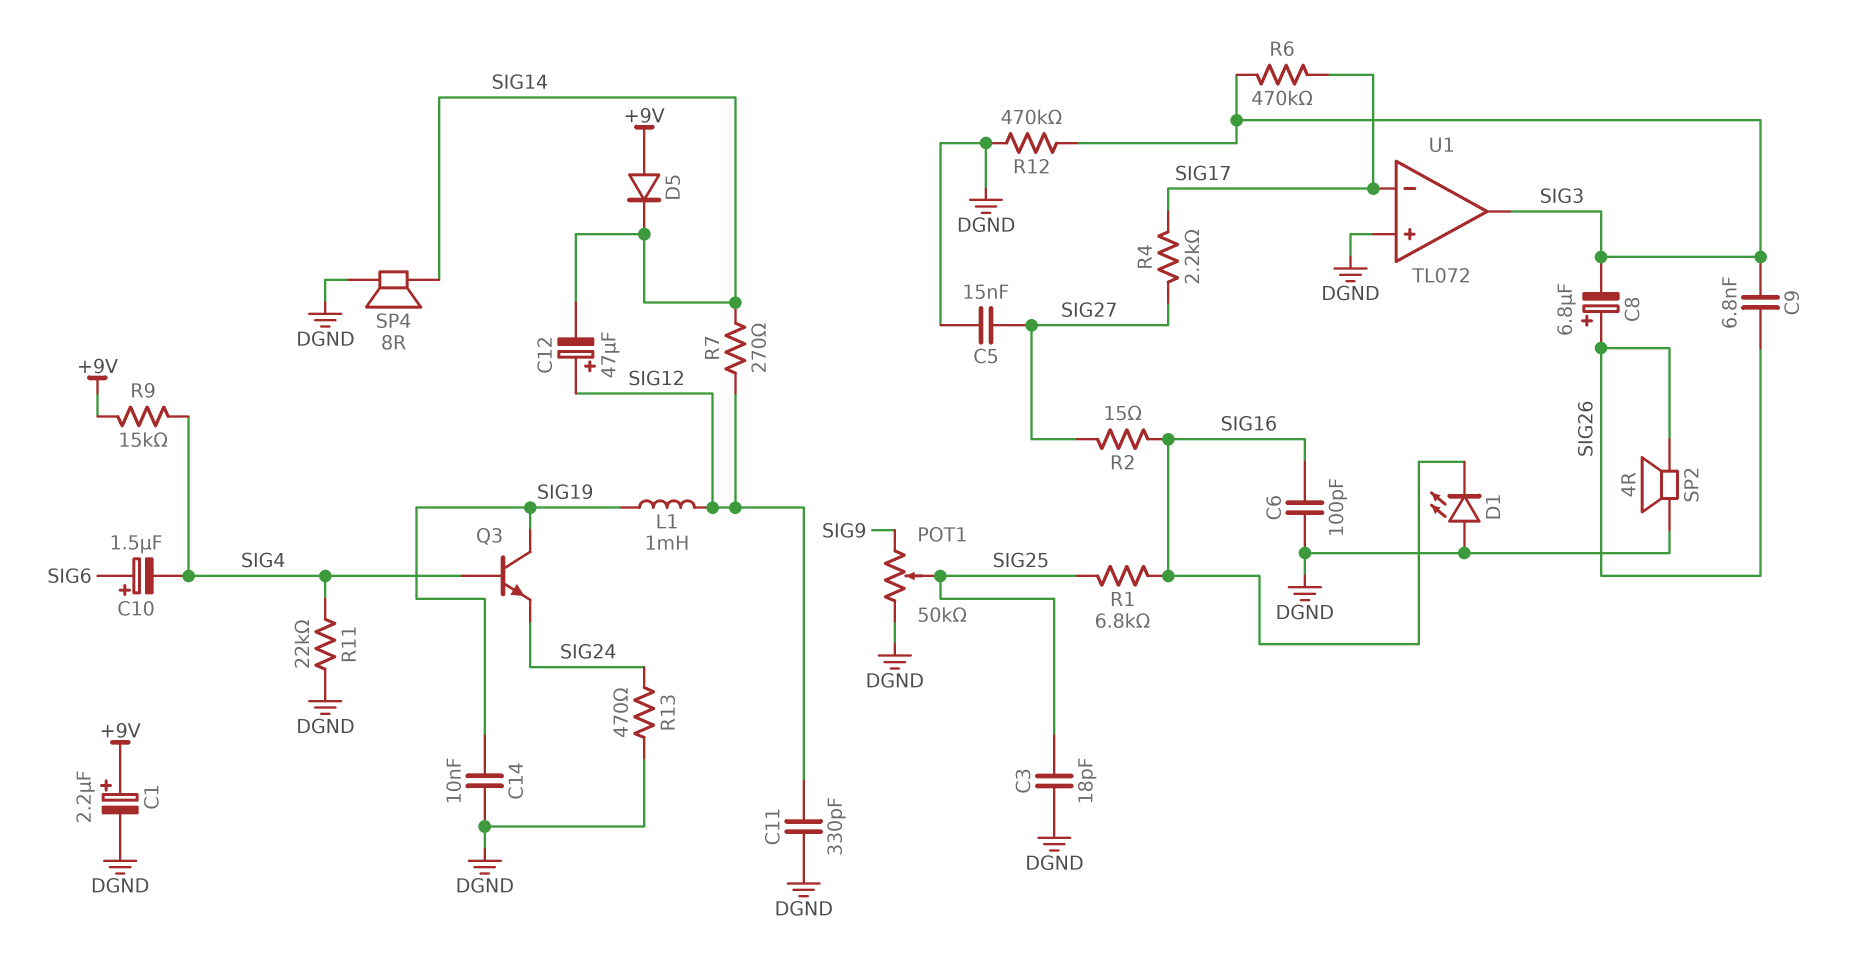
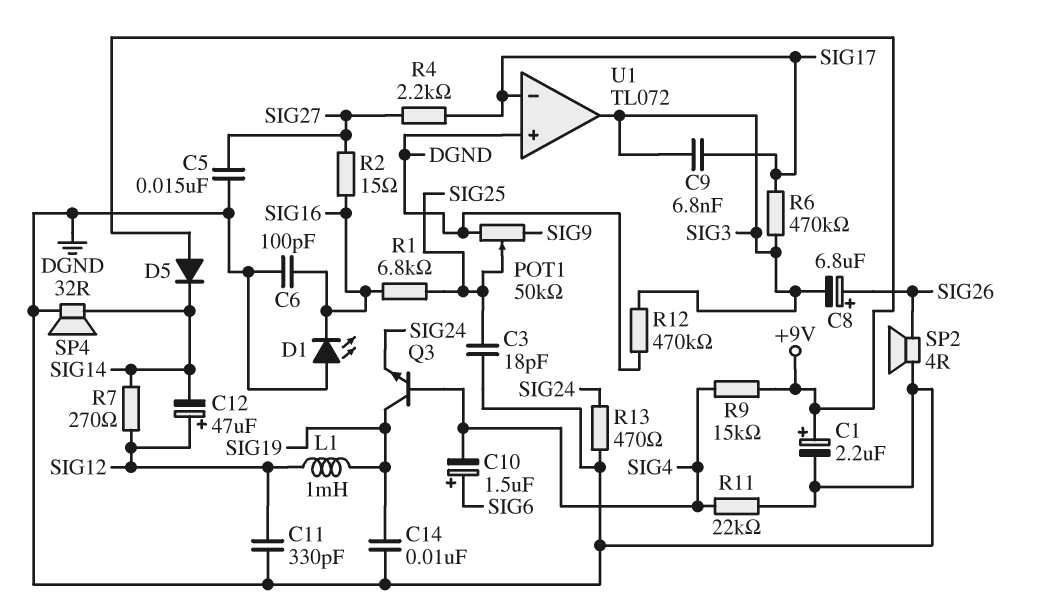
C9: 6.8nF (SIG3, SIG26) -> 6.8nF (SIG3, SIG17)
SP4: speaker 8R (DGND, SIG14) -> speaker 32R (DGND, SIG14)

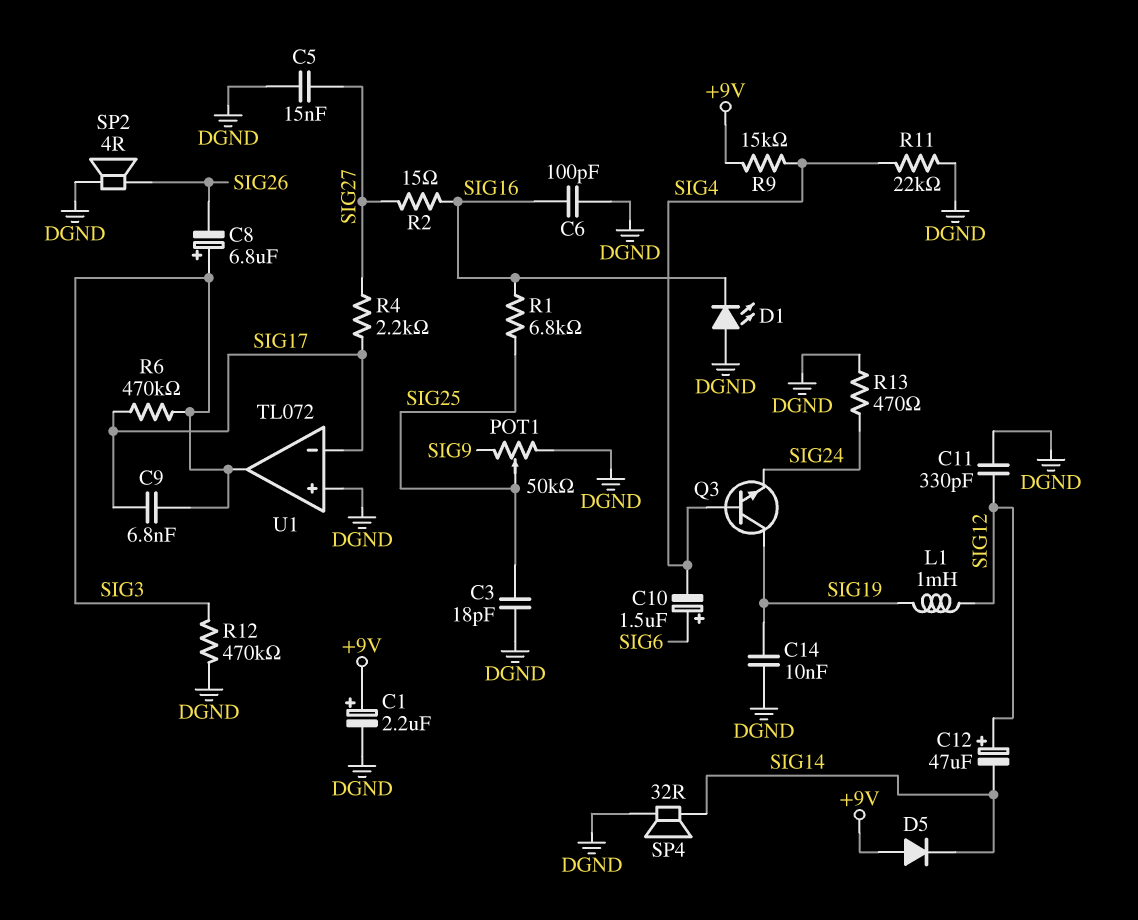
C8: 6.8uF (plus SIG26, minus SIG3) -> 6.8uF (plus SIG3, minus SIG26)
R7: 270 (SIG12, SIG14) -> none

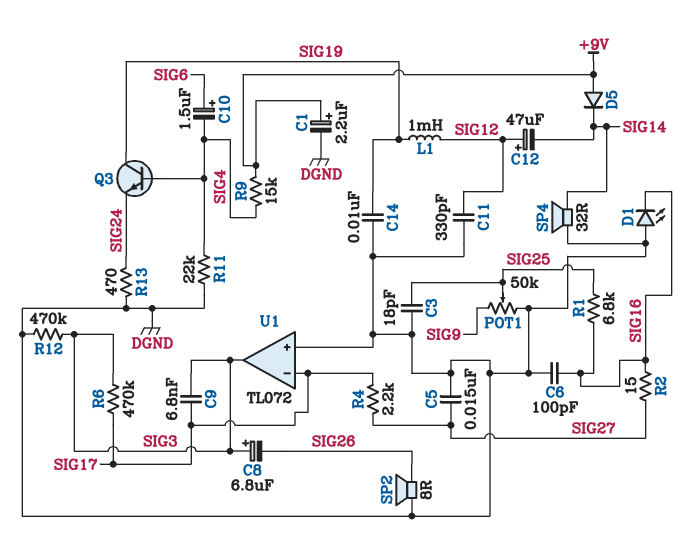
SP2: speaker 4R (DGND, SIG26) -> speaker 8R (DGND, SIG26)

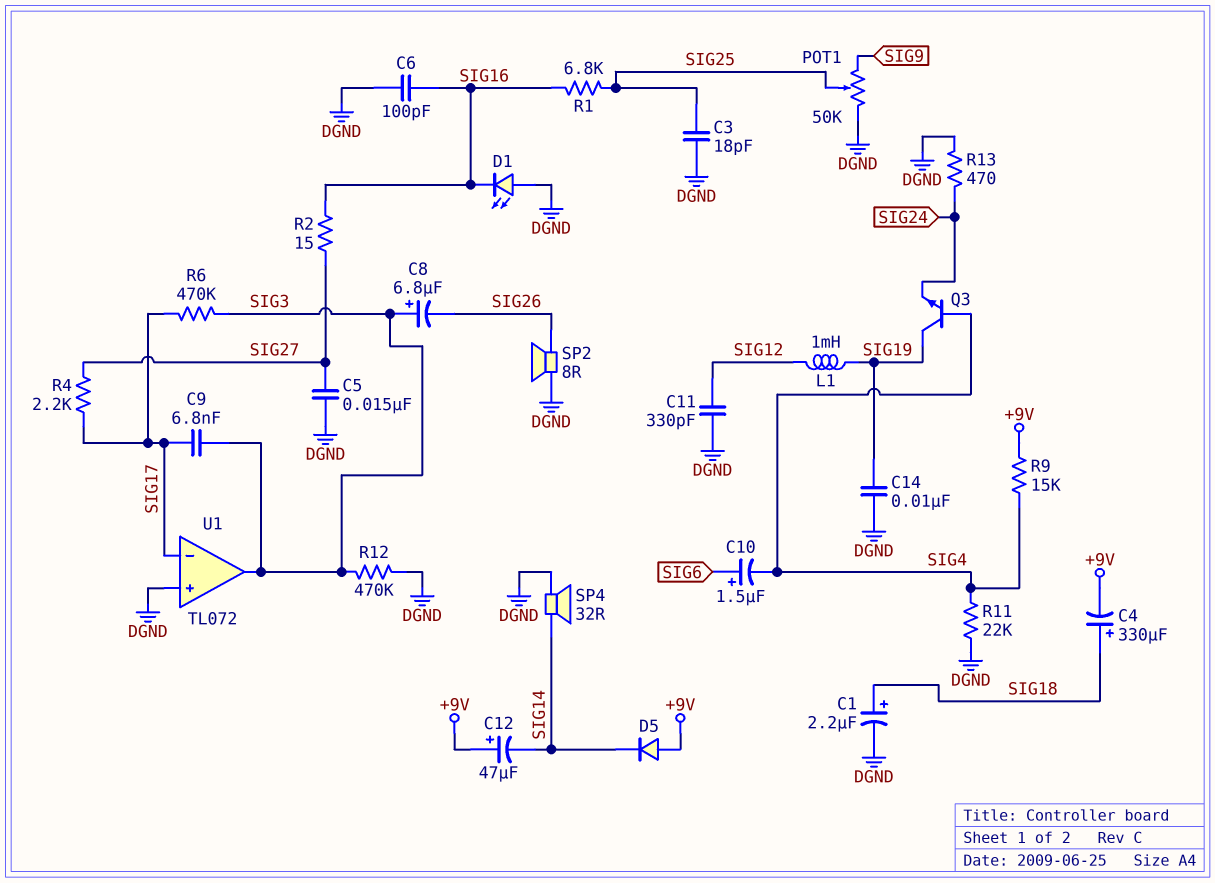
C1: 2.2uF (plus +9V, minus DGND) -> 2.2uF (plus SIG18, minus DGND)
C4: none -> 330uF (plus SIG18, minus +9V)
C12: 47uF (plus SIG12, minus SIG14) -> 47uF (plus +9V, minus SIG14)

